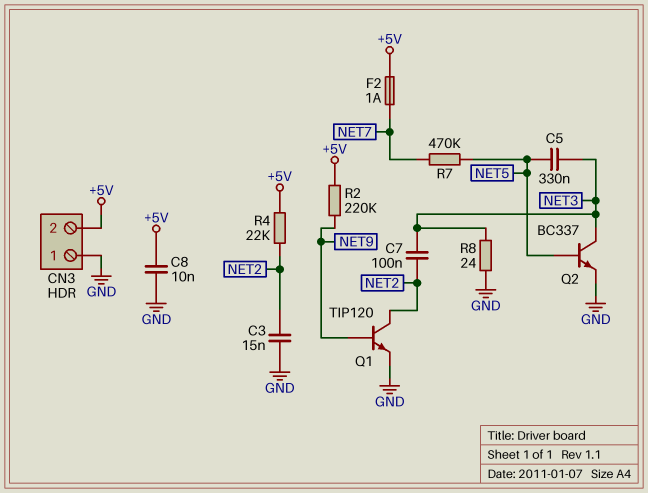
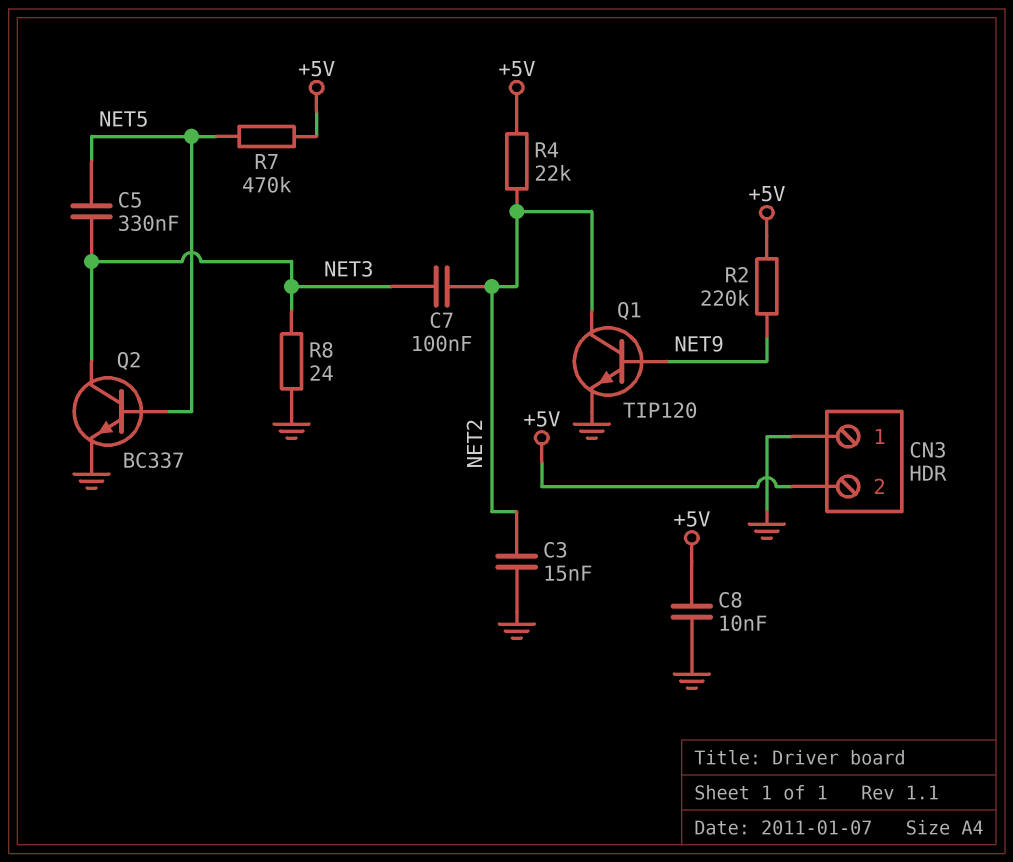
F2: 1A (+5V, NET7) -> none
R7: 470k (NET5, NET7) -> 470k (+5V, NET5)

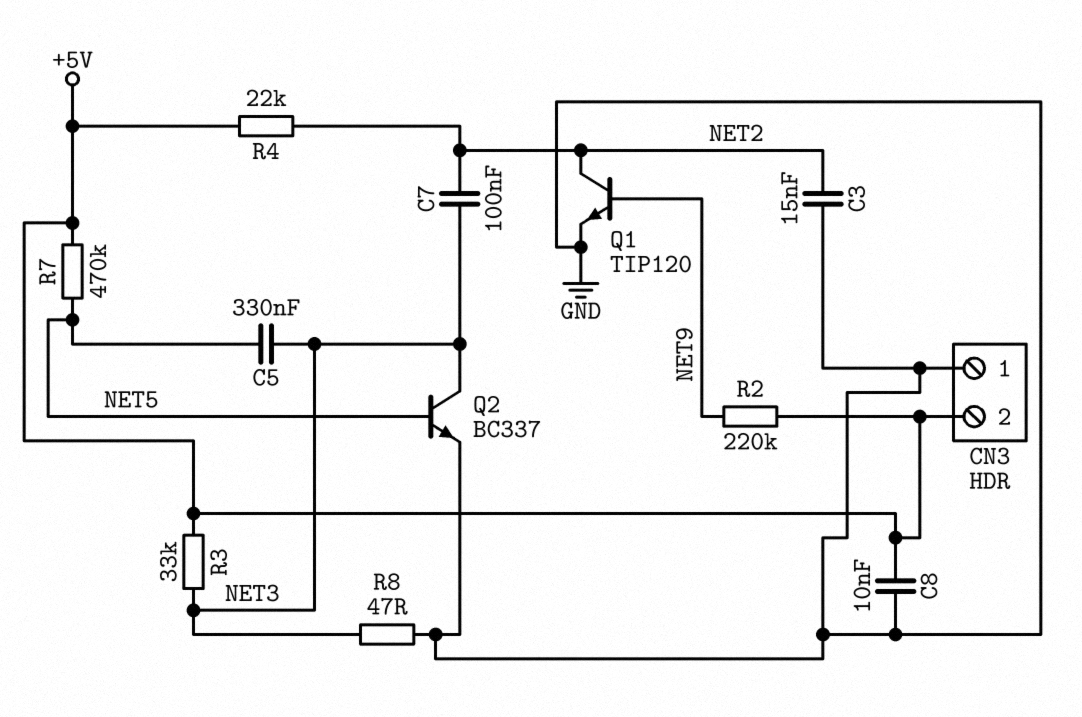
R3: none -> 33k (+5V, NET3)
R8: 24 (GND, NET3) -> 47 (GND, NET3)

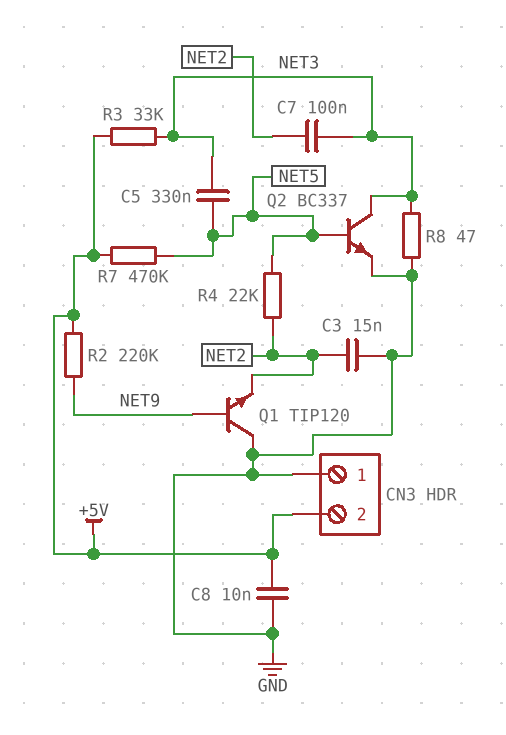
Q1: NPN TIP120 (B NET9, C NET2, E GND) -> NPN TIP120 (B NET9, C GND, E NET2)
R4: 22k (+5V, NET2) -> 22k (NET2, NET5)

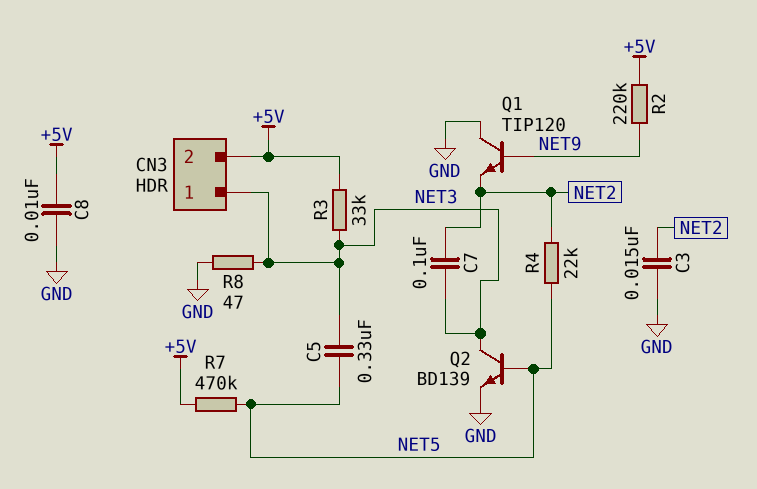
CN3 pin 1: GND -> NET3
Q2: NPN BC337 (B NET5, C NET3, E GND) -> NPN BD139 (B NET5, C NET3, E GND)

